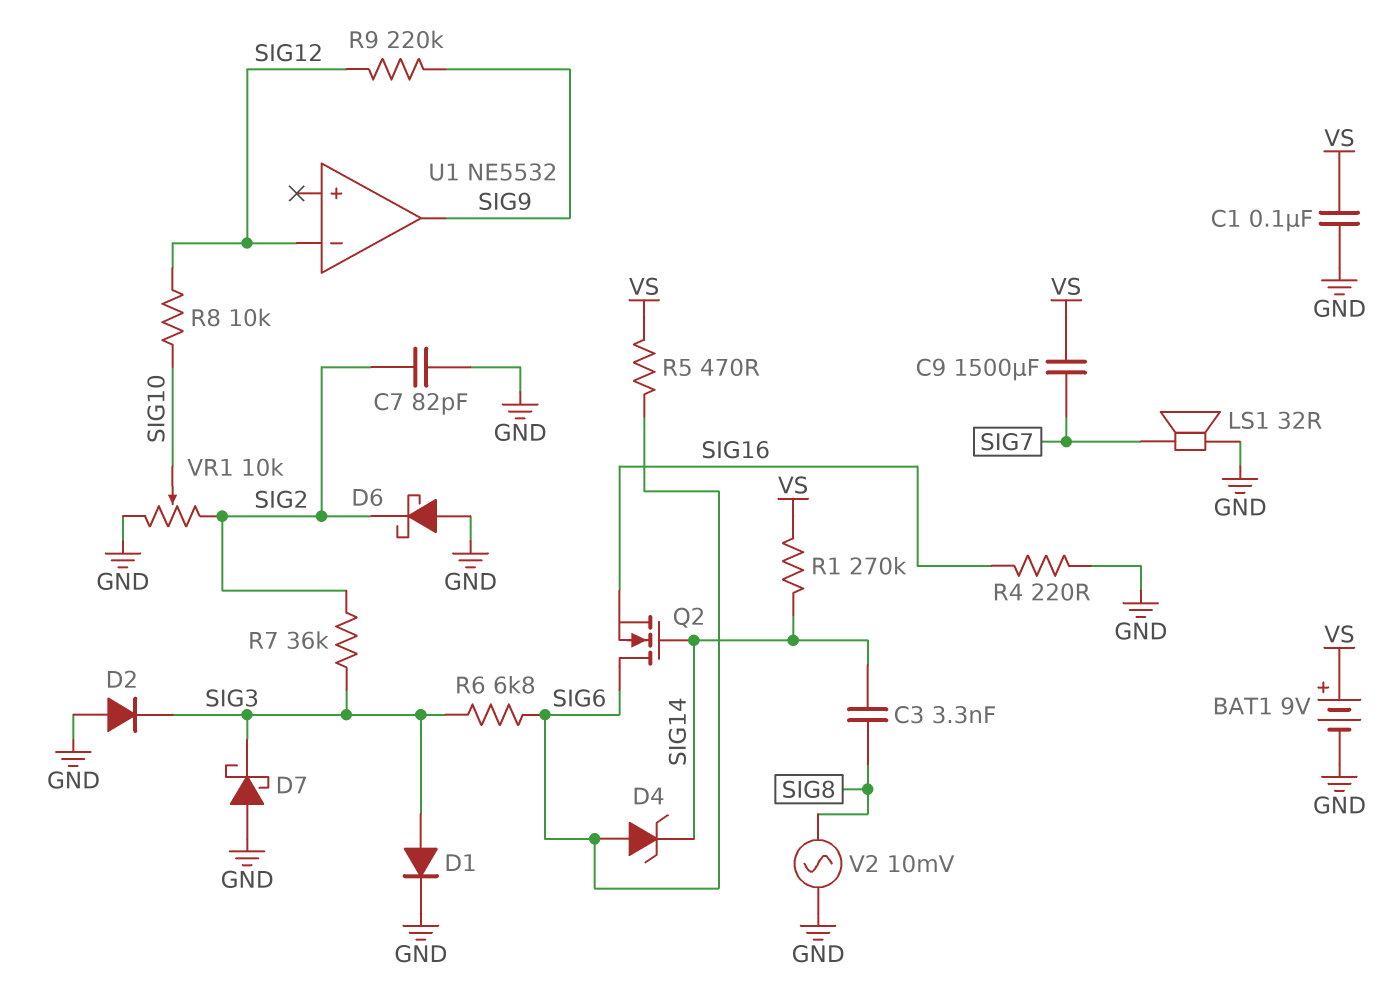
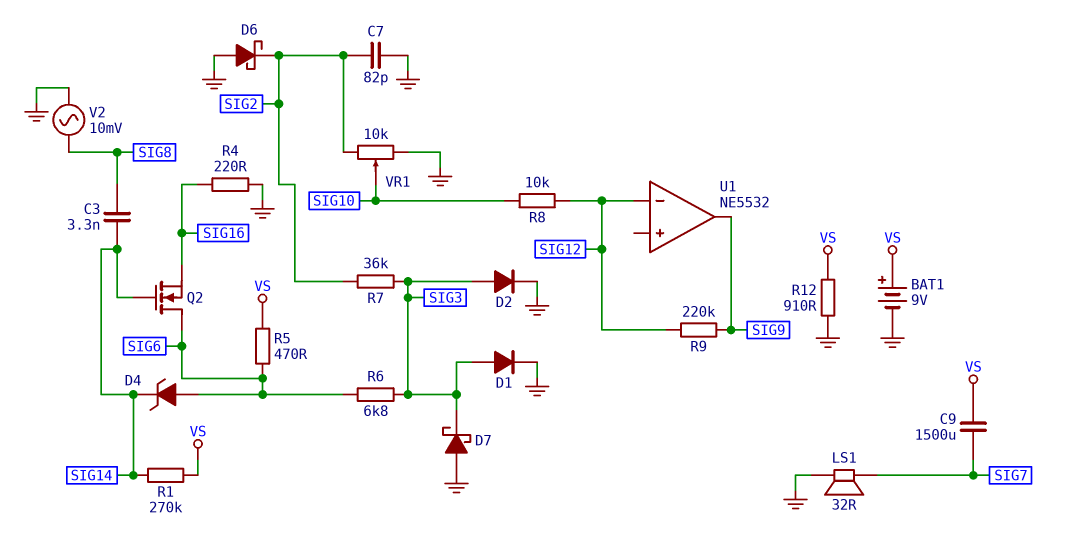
C1: 100nF (GND, VS) -> none
D2: diode (A GND, K SIG3) -> diode (A SIG3, K GND)
R12: none -> 910 (GND, VS)

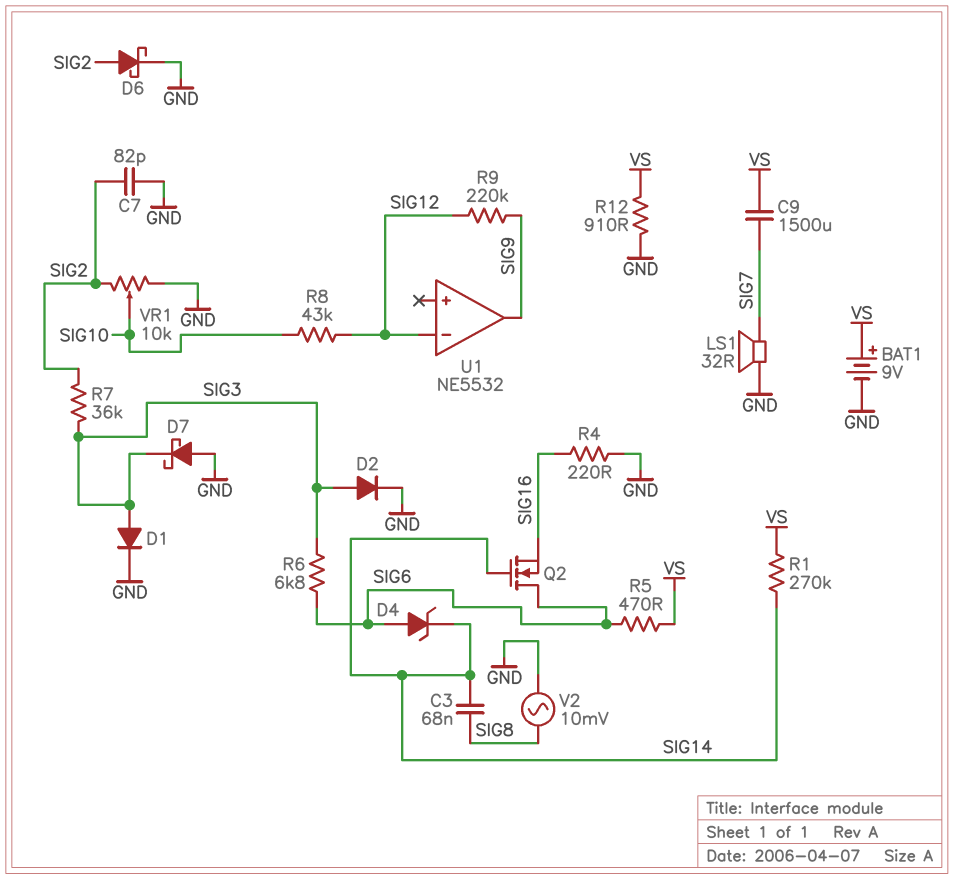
C3: 3.3nF (SIG8, SIG14) -> 68nF (SIG8, SIG14)
D6: schottky (A GND, K SIG2) -> schottky (A SIG2, K GND)
R8: 10k (SIG10, SIG12) -> 43k (SIG10, SIG12)

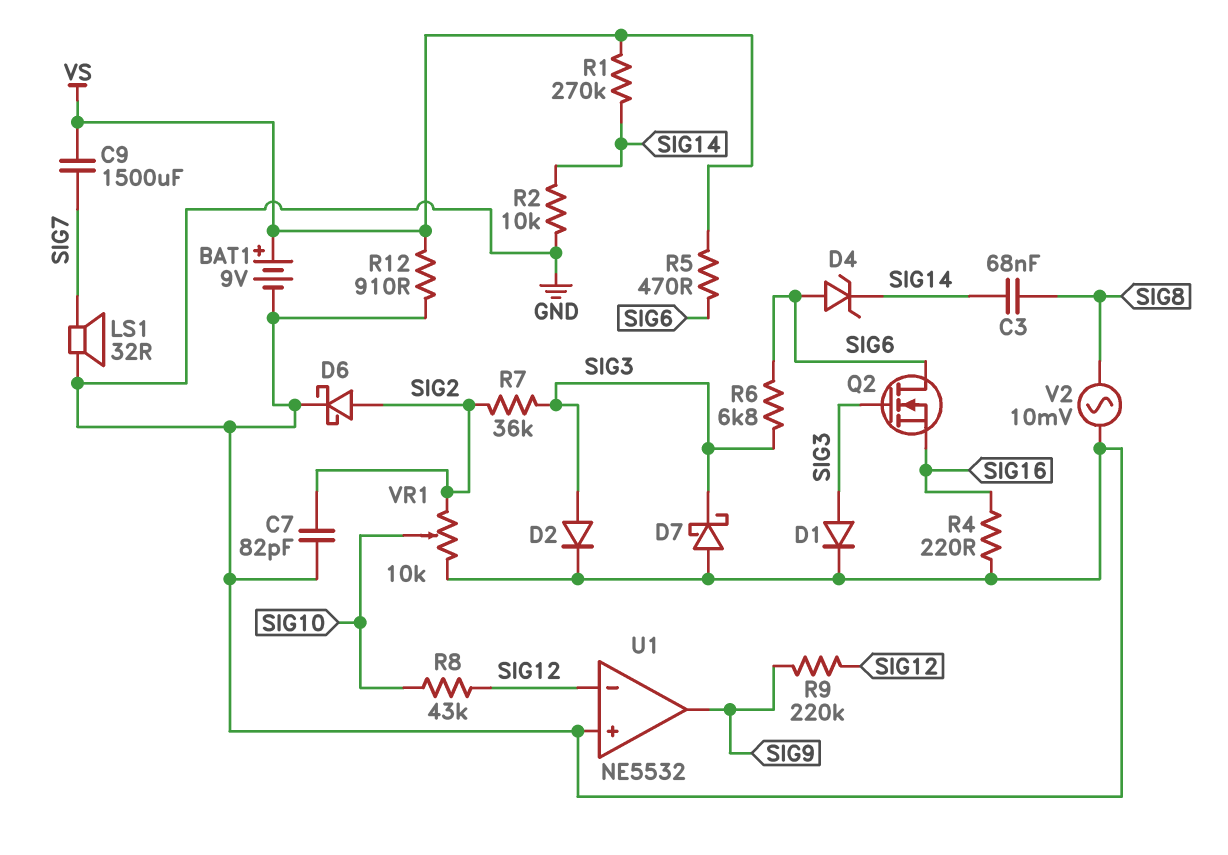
Q2: NMOS (G SIG14, D SIG6, S SIG16) -> NMOS (G SIG3, D SIG6, S SIG16)
R2: none -> 10k (GND, SIG14)
U1 pin in+: none -> GND

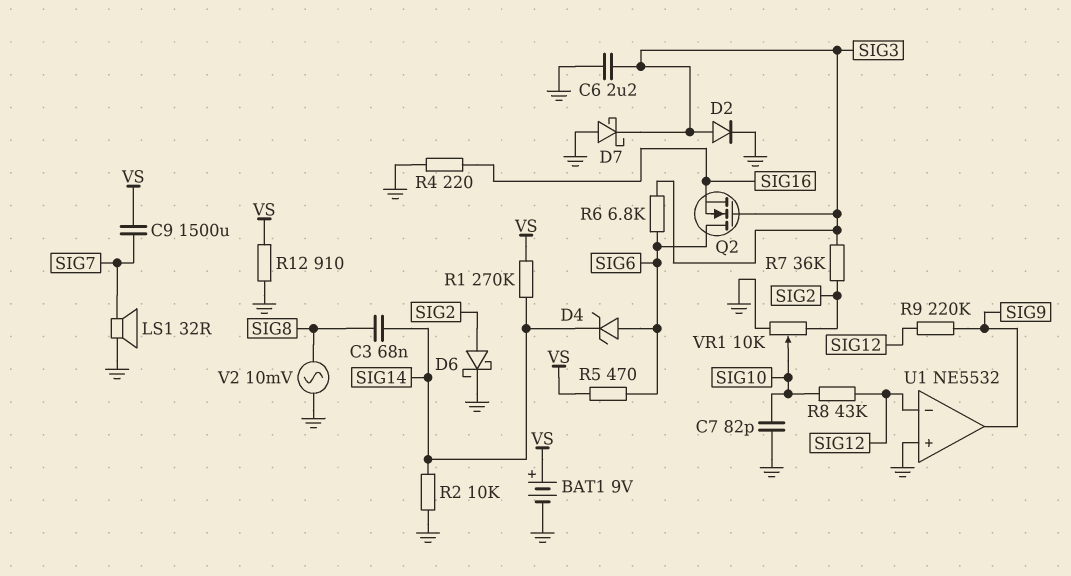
C6: none -> 2.2uF (GND, SIG3)
C7: 82pF (GND, SIG2) -> 82pF (GND, SIG10)
D1: diode (A SIG3, K GND) -> none

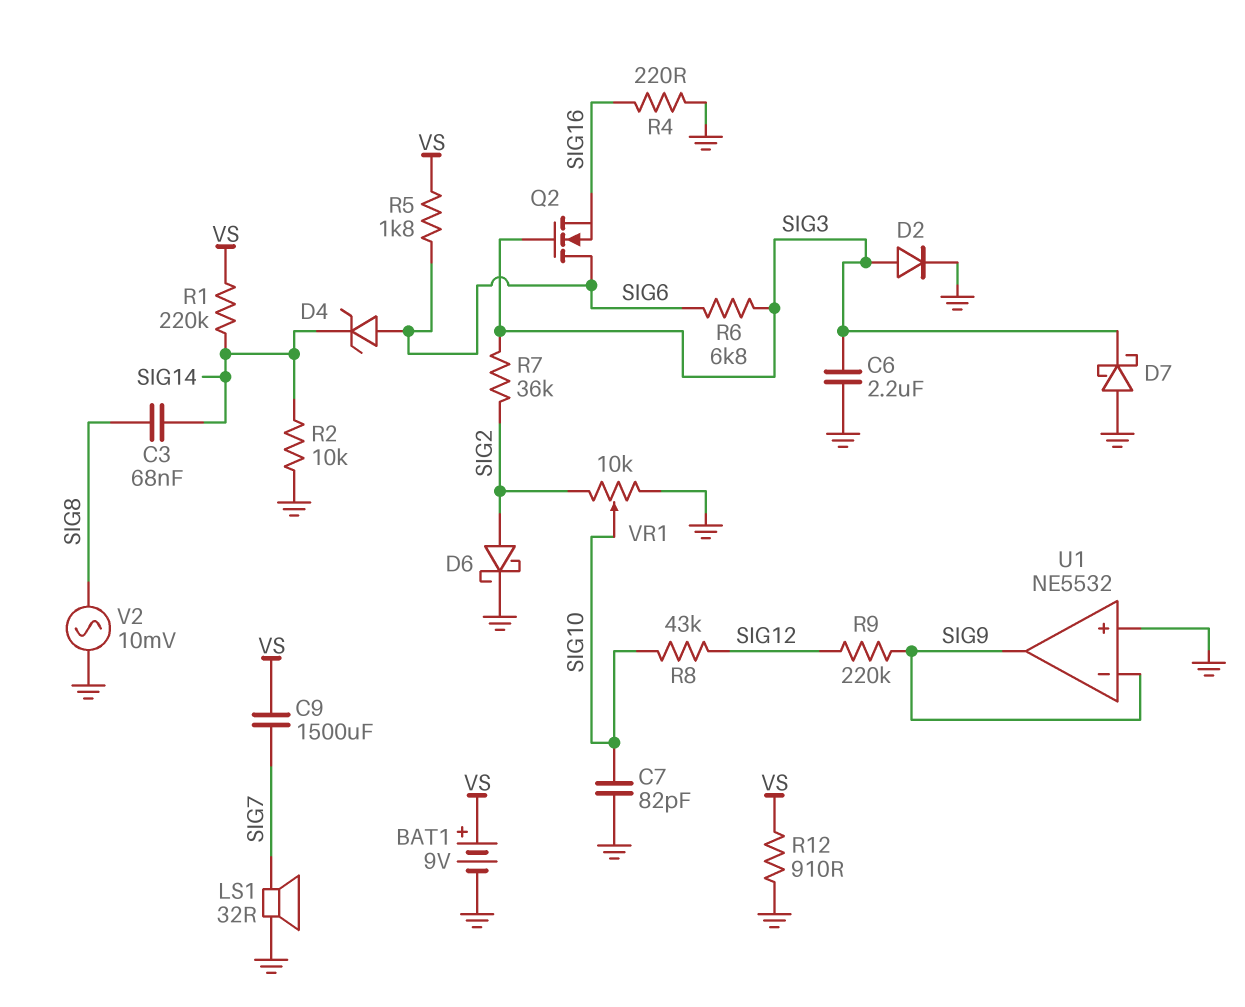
R1: 270k (SIG14, VS) -> 220k (SIG14, VS)
R5: 470 (SIG6, VS) -> 1.8k (SIG6, VS)
U1 pin in-: SIG12 -> SIG9

